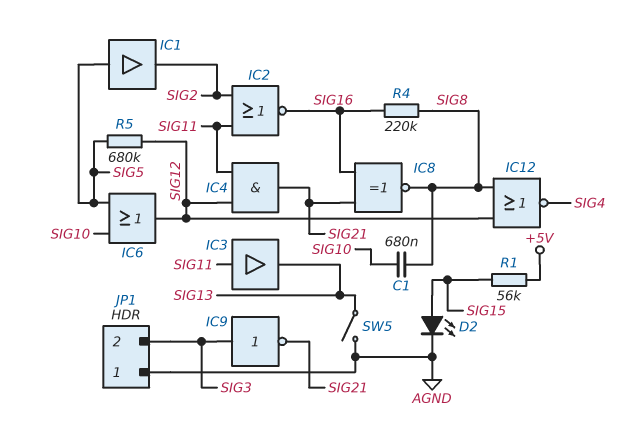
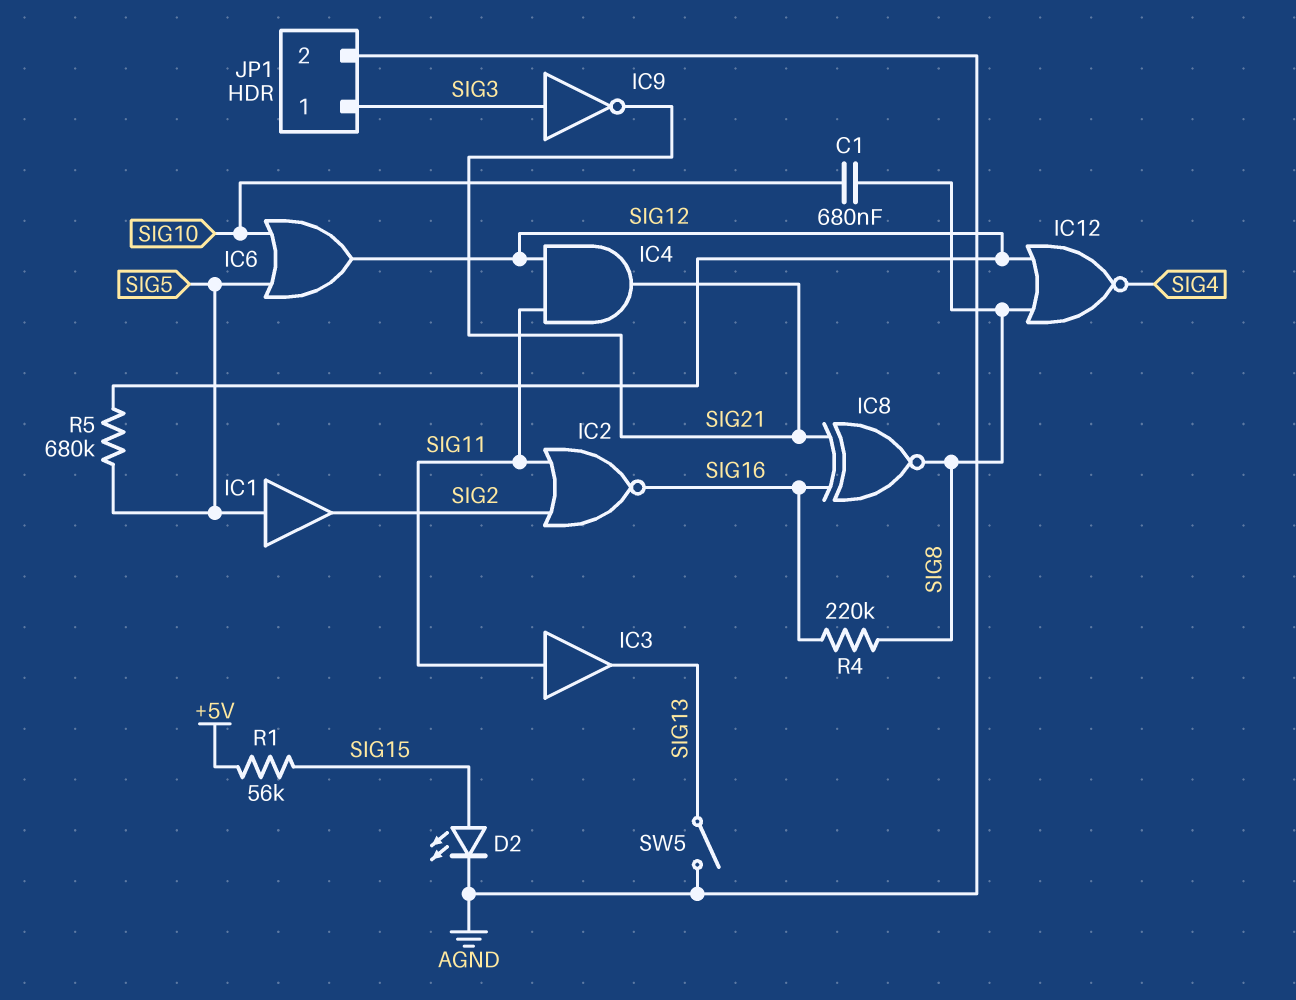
JP1 pin 1: AGND -> SIG3
JP1 pin 2: SIG3 -> AGND

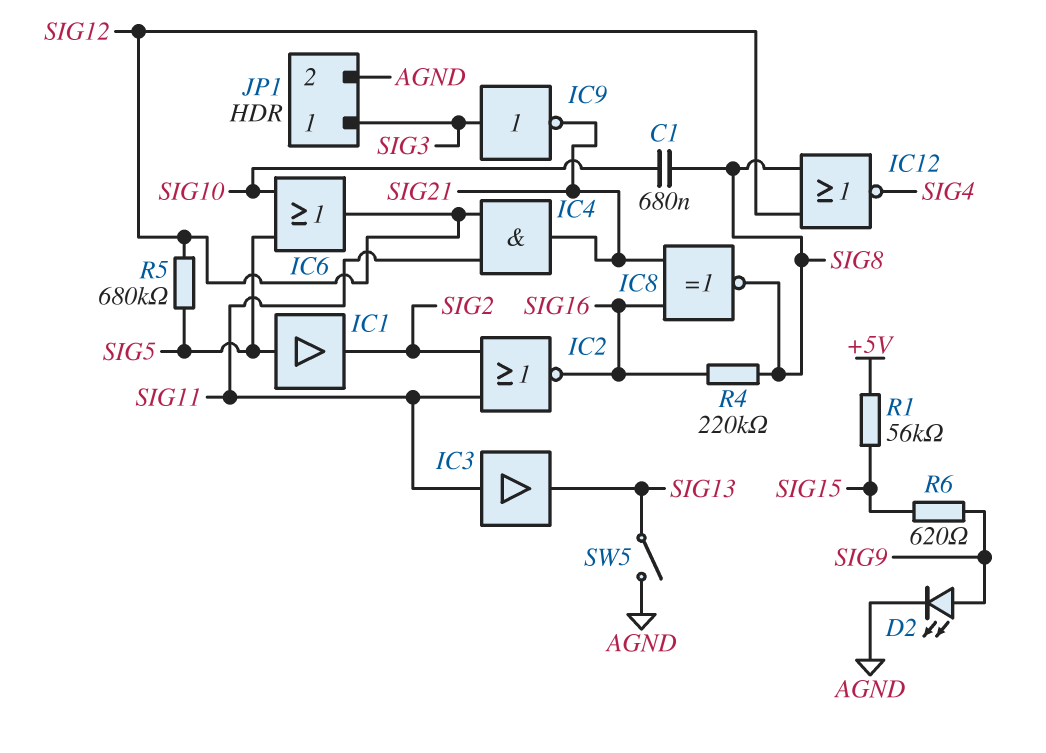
D2: LED (A SIG15, K AGND) -> LED (A SIG9, K AGND)
R6: none -> 620 (SIG9, SIG15)

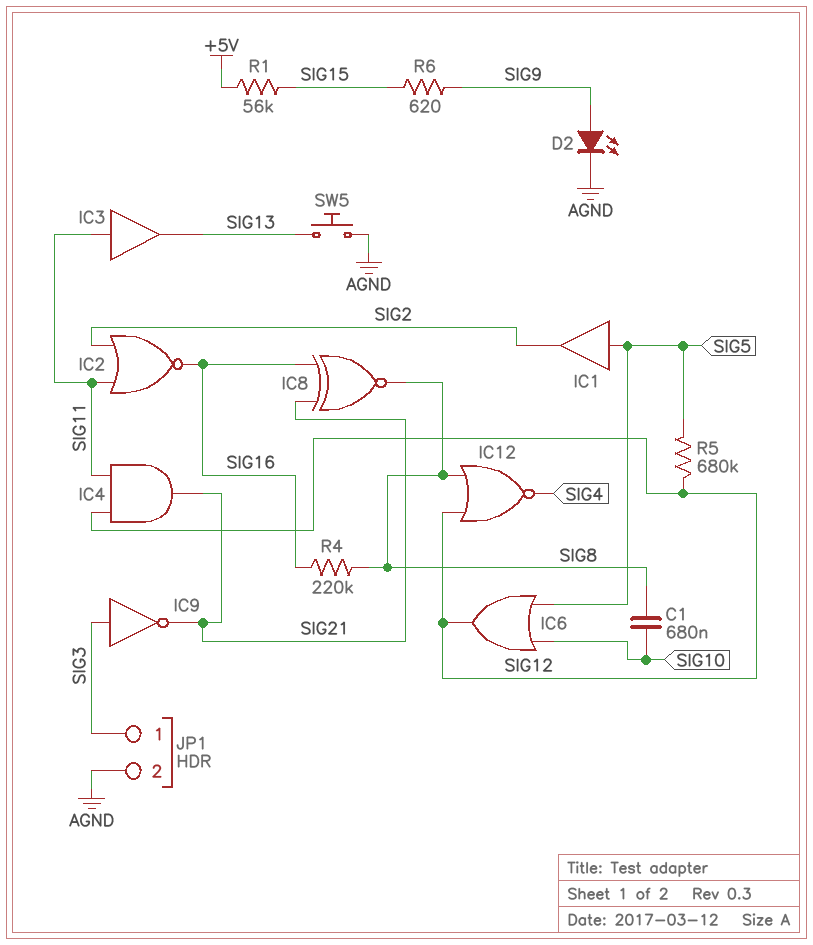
SW5: switch (AGND, SIG13) -> button (AGND, SIG13)

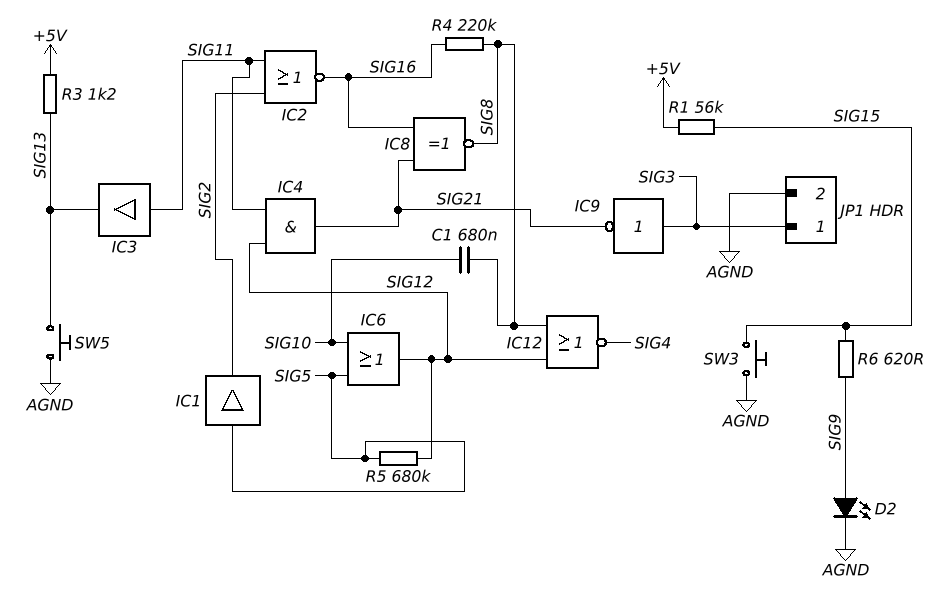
R3: none -> 1.2k (+5V, SIG13)
SW3: none -> button (AGND, SIG15)

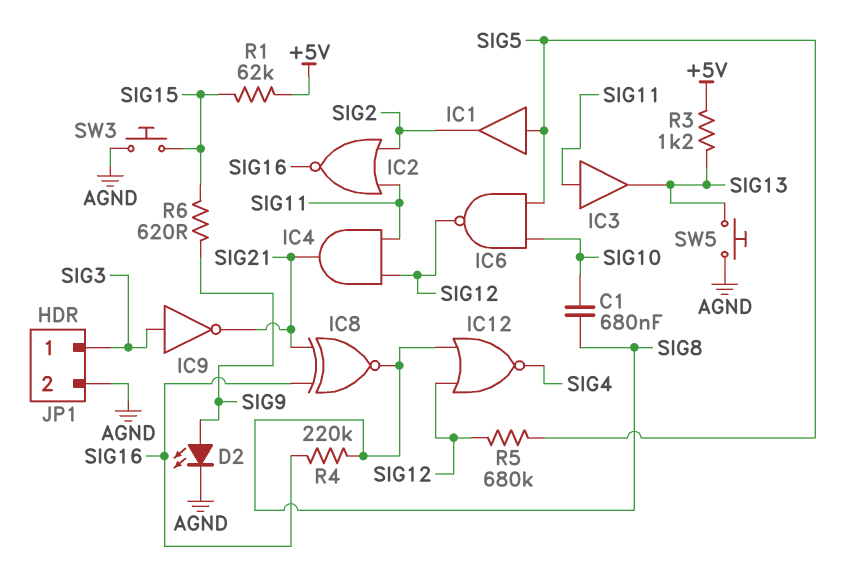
IC6: OR (in SIG5, in SIG10, out SIG12) -> NAND (in SIG5, in SIG10, out SIG12)
R1: 56k (+5V, SIG15) -> 62k (+5V, SIG15)

